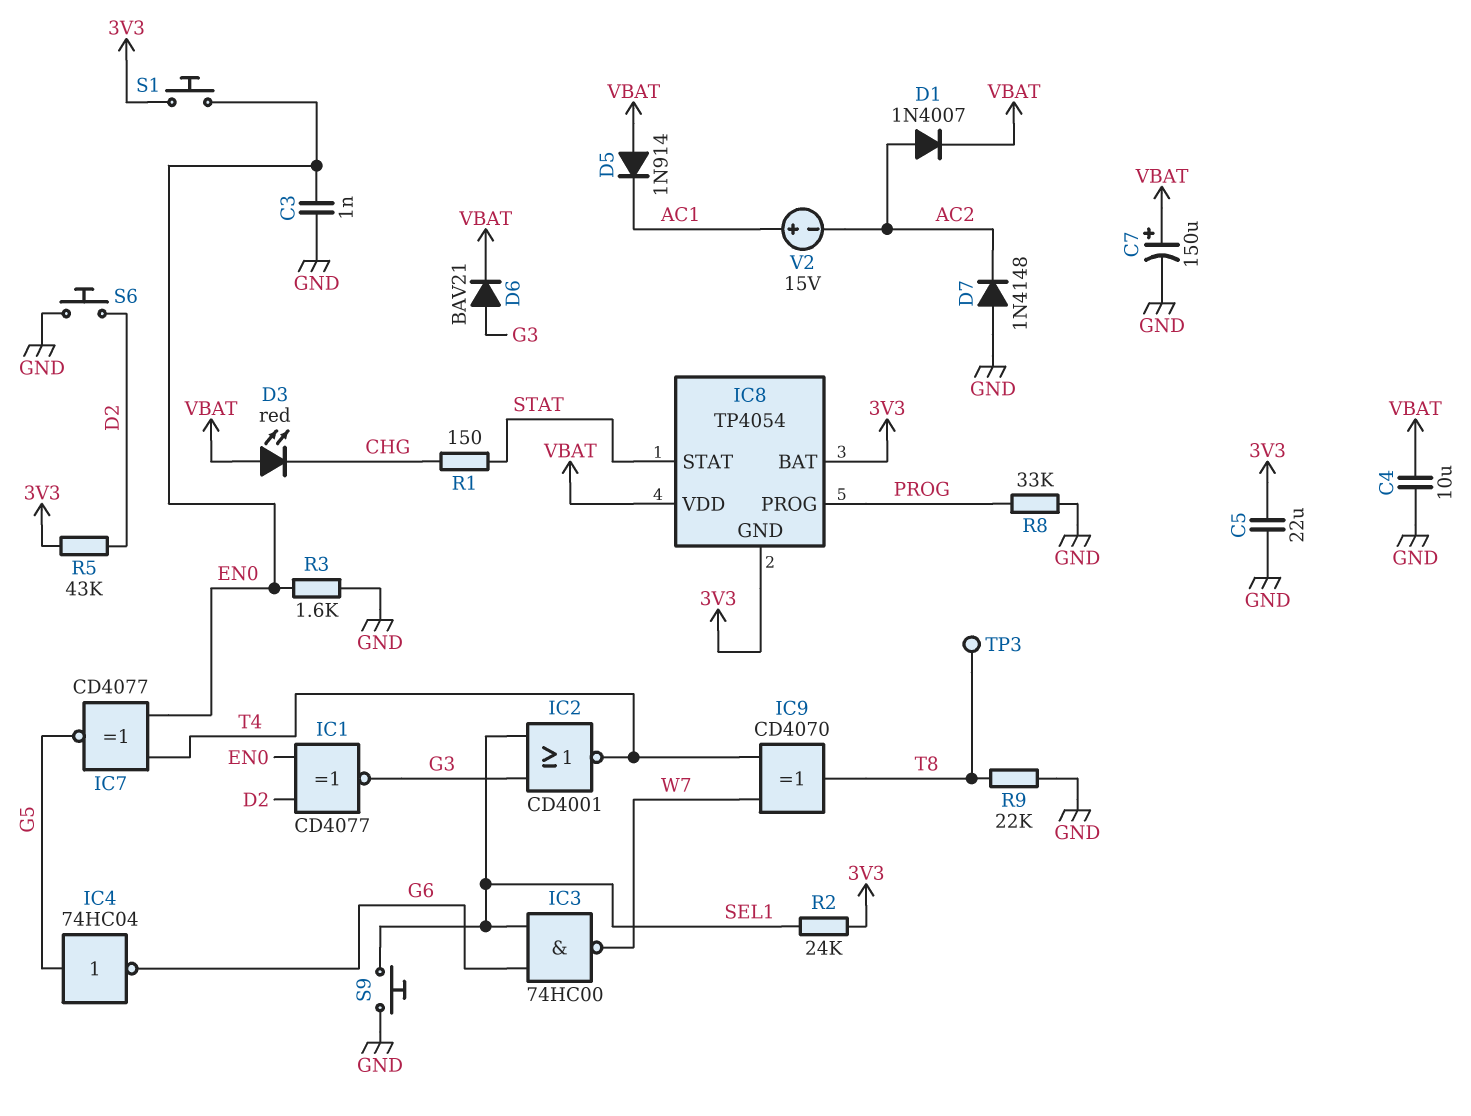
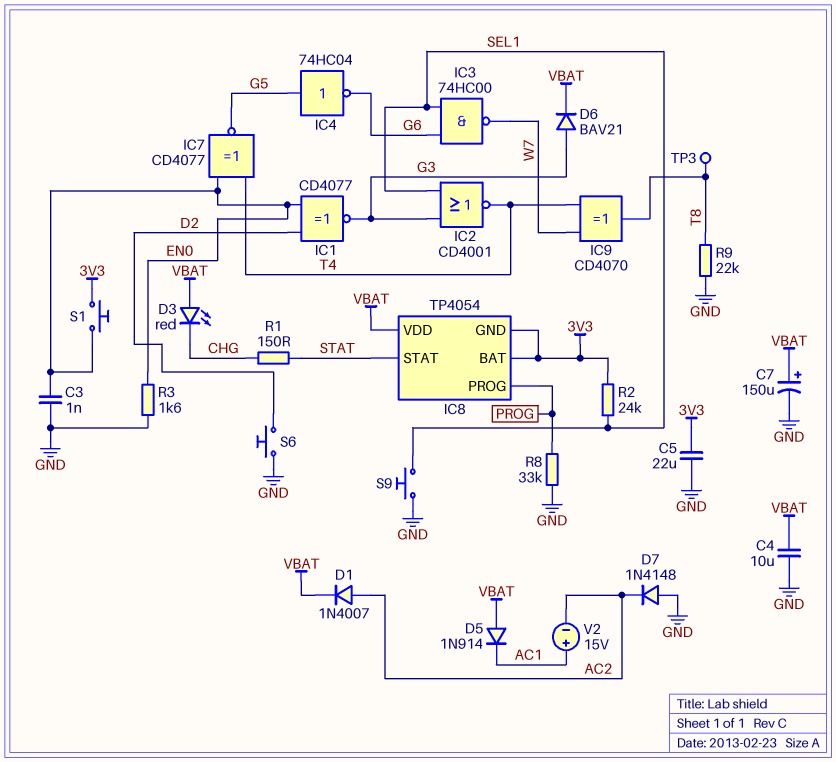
R5: 43k (3V3, D2) -> none

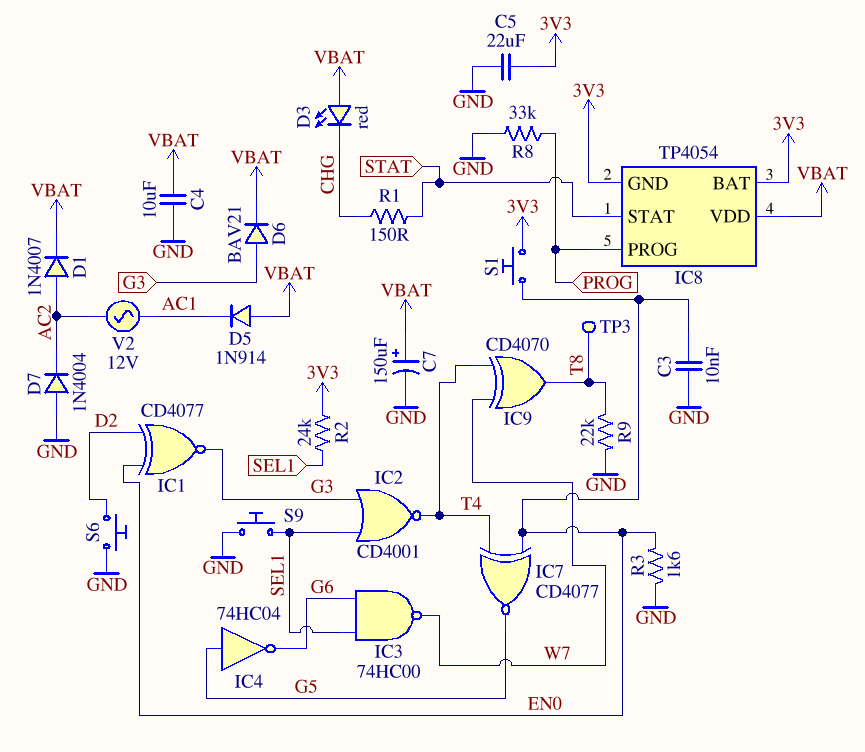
C3: 1nF (EN0, GND) -> 10nF (EN0, GND)
D7: diode 1N4148 (A GND, K AC2) -> diode 1N4004 (A GND, K AC2)
V2: 15V (plus AC1, minus AC2) -> AC 12V (AC1, AC2)

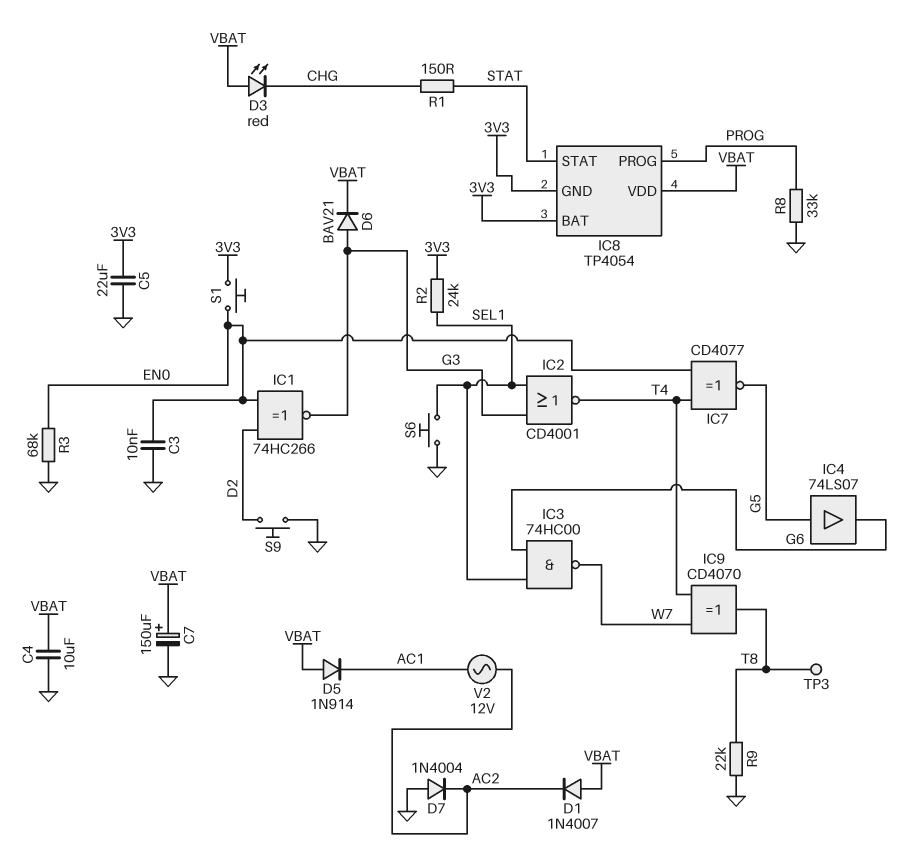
D1: diode 1N4007 (A AC2, K VBAT) -> diode 1N4007 (A VBAT, K AC2)
IC1: XNOR CD4077 (in D2, in EN0, out G3) -> XNOR 74HC266 (in D2, in EN0, out G3)
IC4: NOT 74HC04 (in G5, out G6) -> buffer 74LS07 (in G5, out G6)
R3: 1.6k (EN0, GND) -> 68k (EN0, GND)
S6: button (D2, GND) -> button (GND, SEL1)
S9: button (GND, SEL1) -> button (D2, GND)

